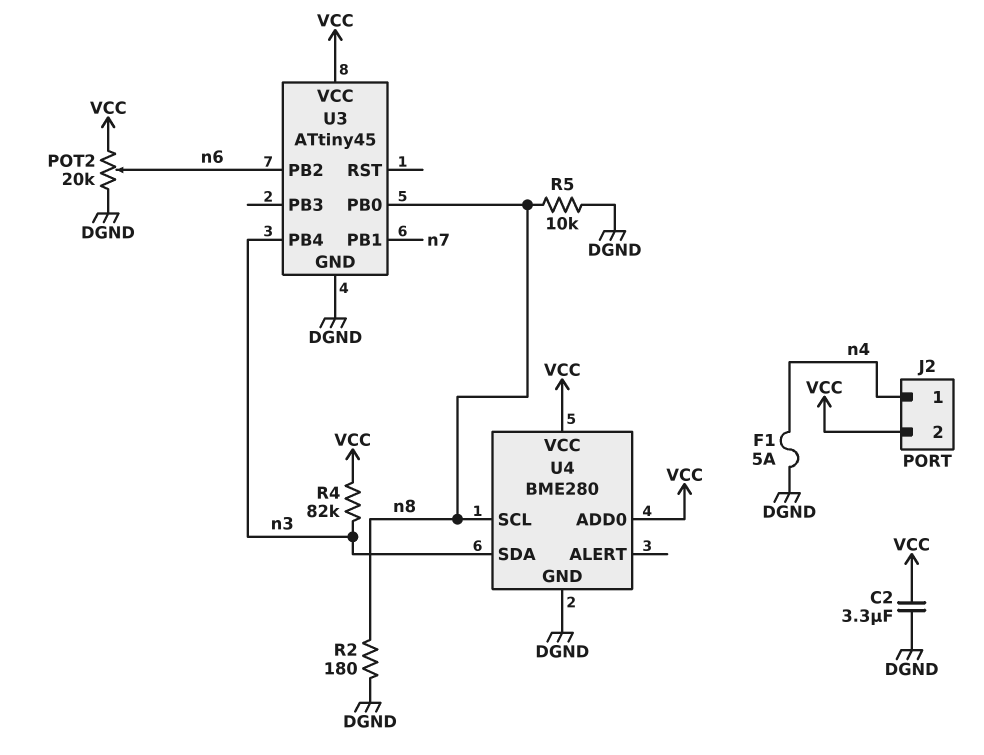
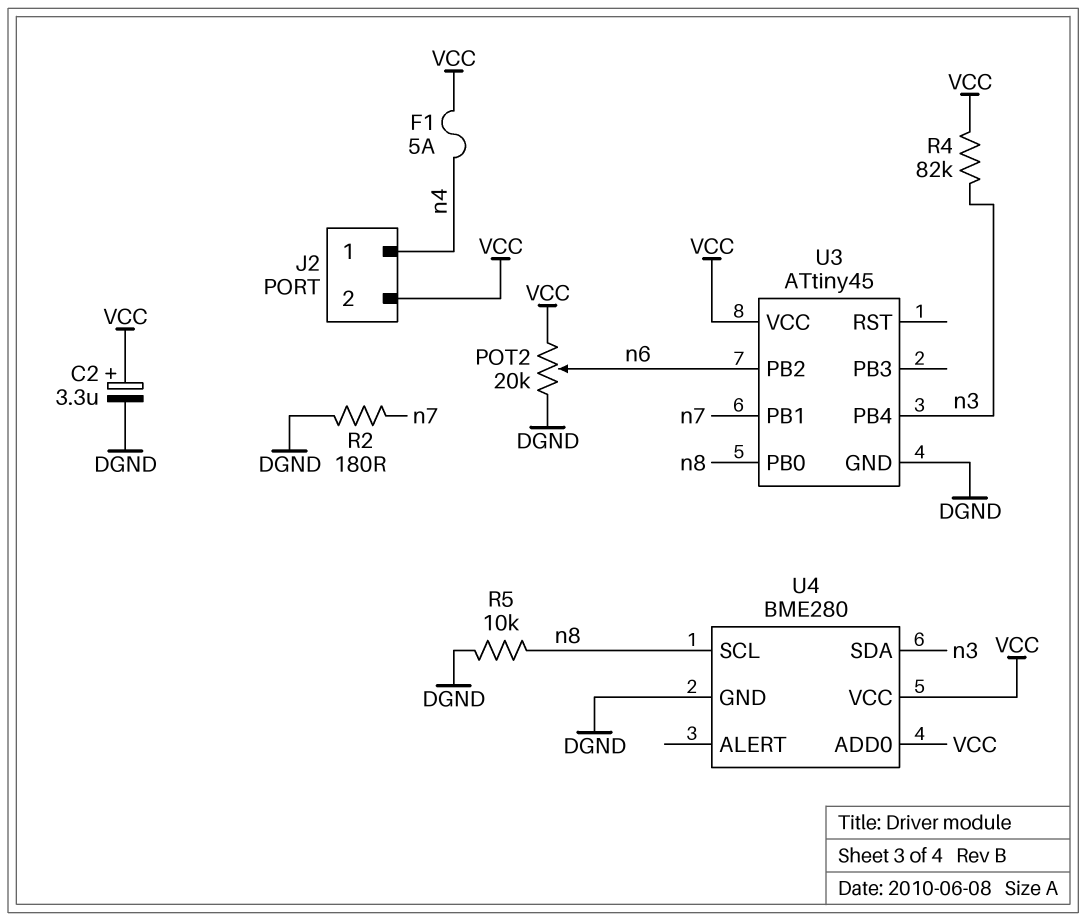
C2: 3.3uF (DGND, VCC) -> 3.3uF (plus VCC, minus DGND)
F1: 5A (DGND, n4) -> 5A (VCC, n4)
R2: 180 (DGND, n8) -> 180 (DGND, n7)

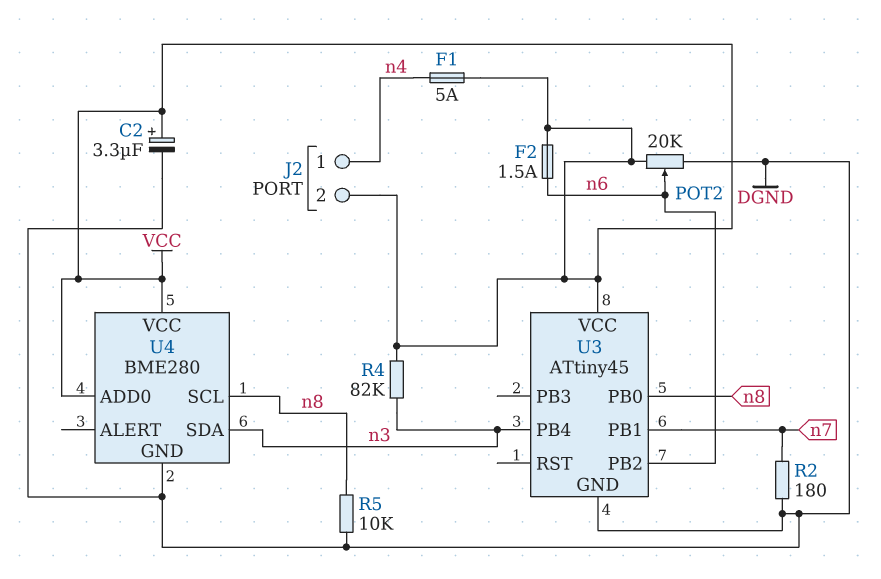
F2: none -> 1.5A (VCC, n6)

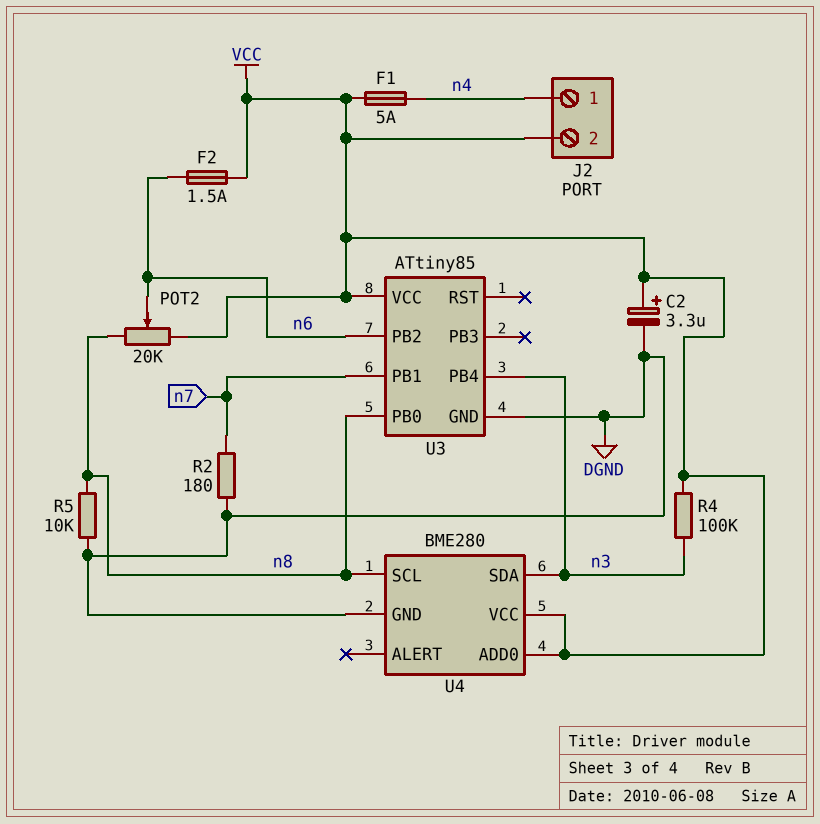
POT2: 20k (DGND, VCC, wiper n6) -> 20k (VCC, n8, wiper n6)
R4: 82k (VCC, n3) -> 100k (VCC, n3)
U3: ATtiny45 -> ATtiny85

